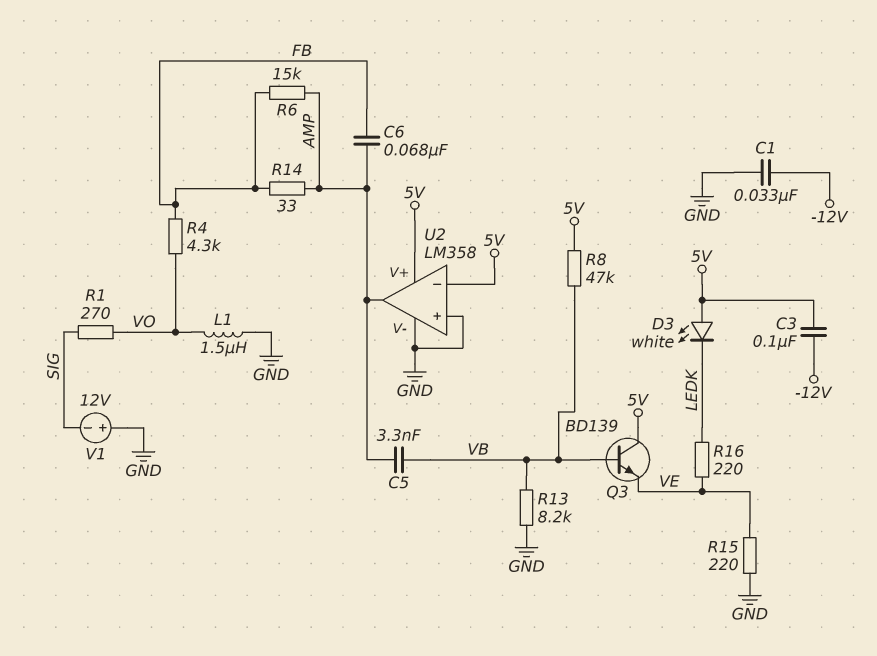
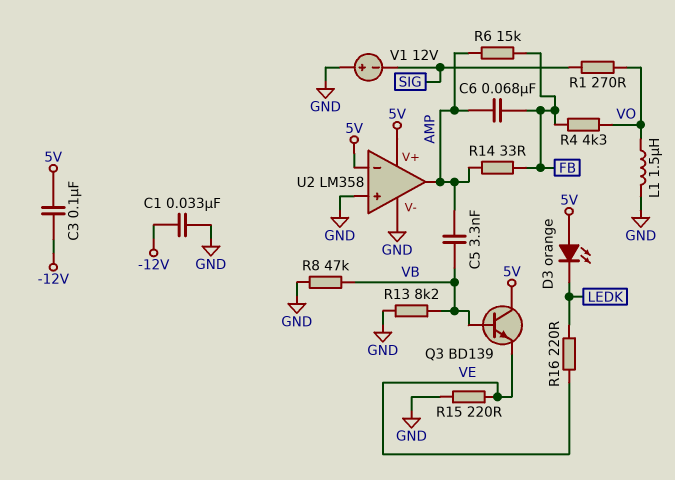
D3: LED white (A 5V, K LEDK) -> LED orange (A 5V, K LEDK)
R8: 47k (5V, VB) -> 47k (GND, VB)

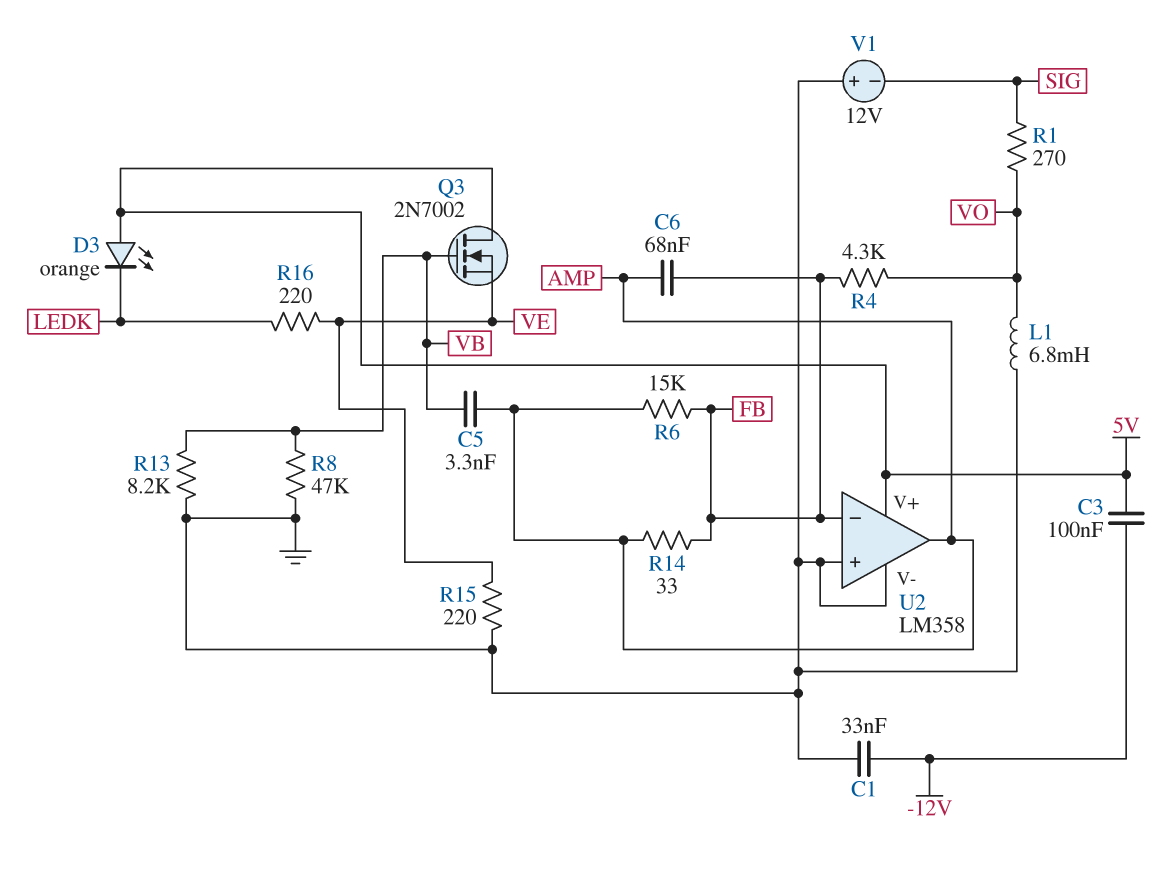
L1: 1.5uH (GND, VO) -> 6.8mH (GND, VO)
Q3: NPN BD139 (B VB, C 5V, E VE) -> NMOS 2N7002 (G VB, D 5V, S VE)
U2 pin in-: 5V -> FB

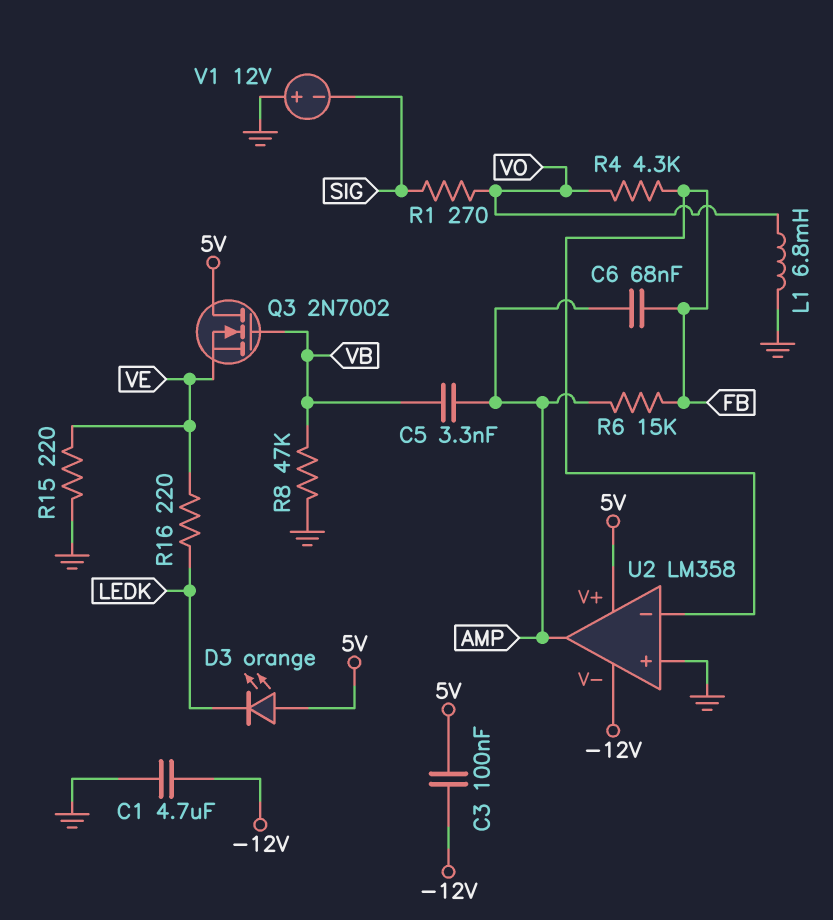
C1: 33nF (-12V, GND) -> 4.7uF (-12V, GND)
R13: 8.2k (GND, VB) -> none
R14: 33 (AMP, FB) -> none
U2 pin V-: GND -> -12V

